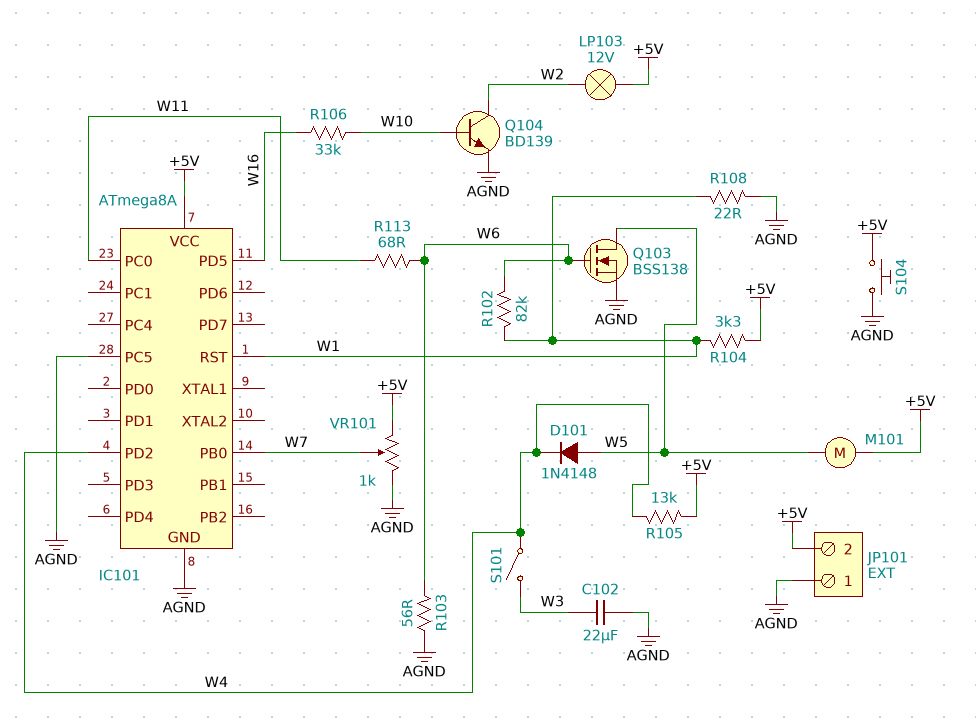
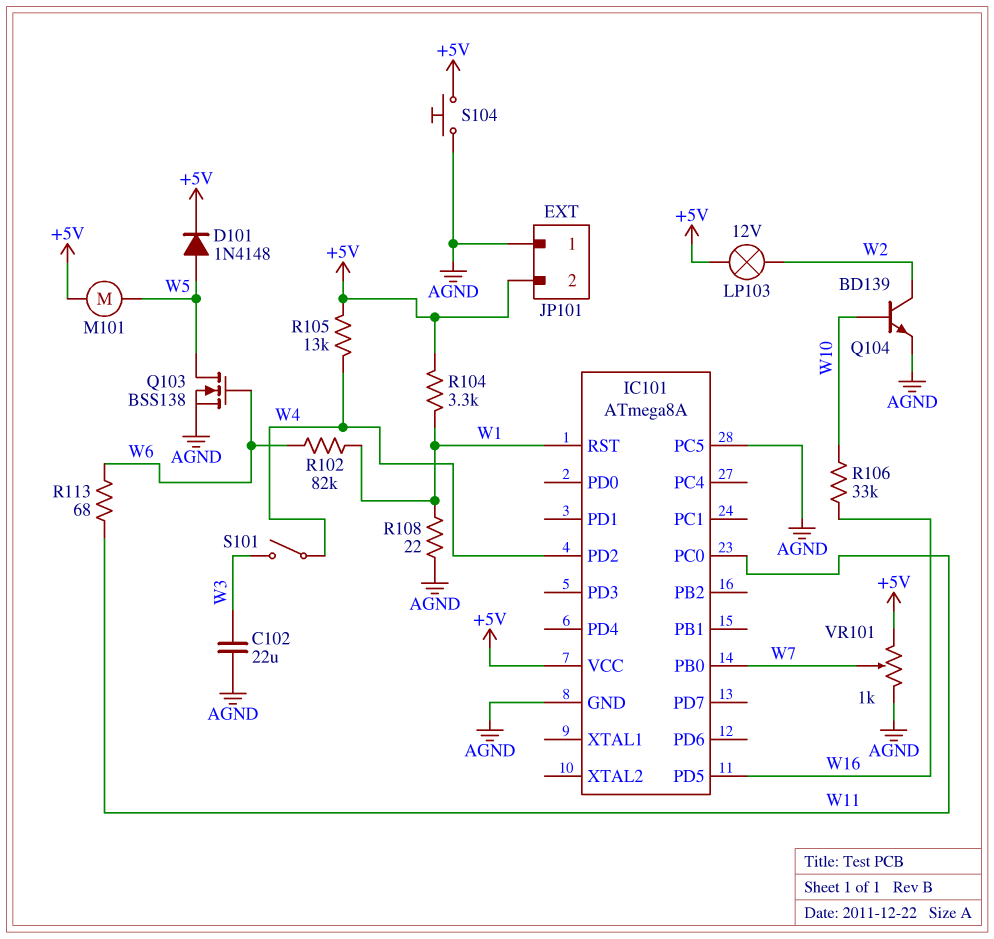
D101: diode 1N4148 (A W5, K W4) -> diode 1N4148 (A W5, K +5V)
R103: 56 (AGND, W6) -> none

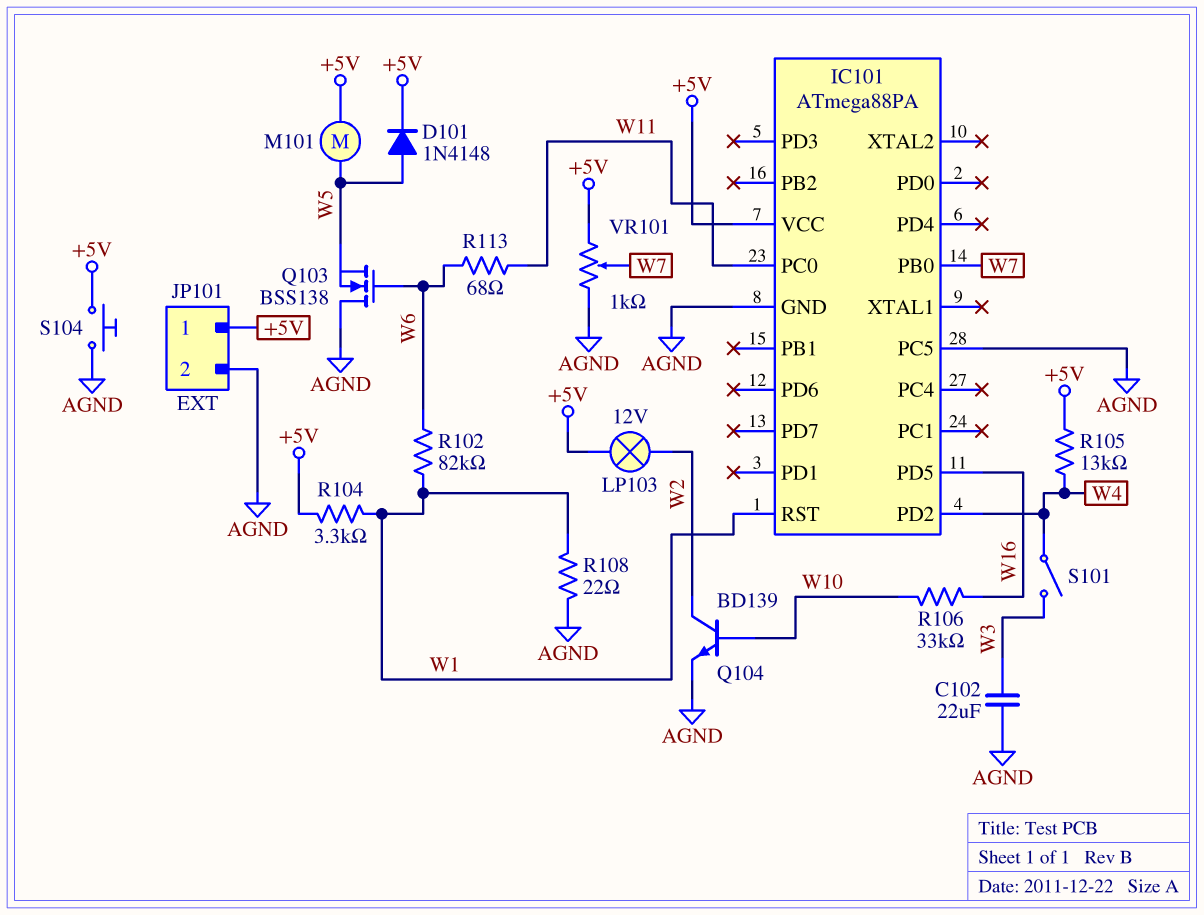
IC101: ATmega8A -> ATmega88PA
JP101 pin 1: AGND -> +5V
JP101 pin 2: +5V -> AGND
Q103: NMOS BSS138 (G W6, D W5, S AGND) -> NMOS BSS138 (G W6, D AGND, S W5)

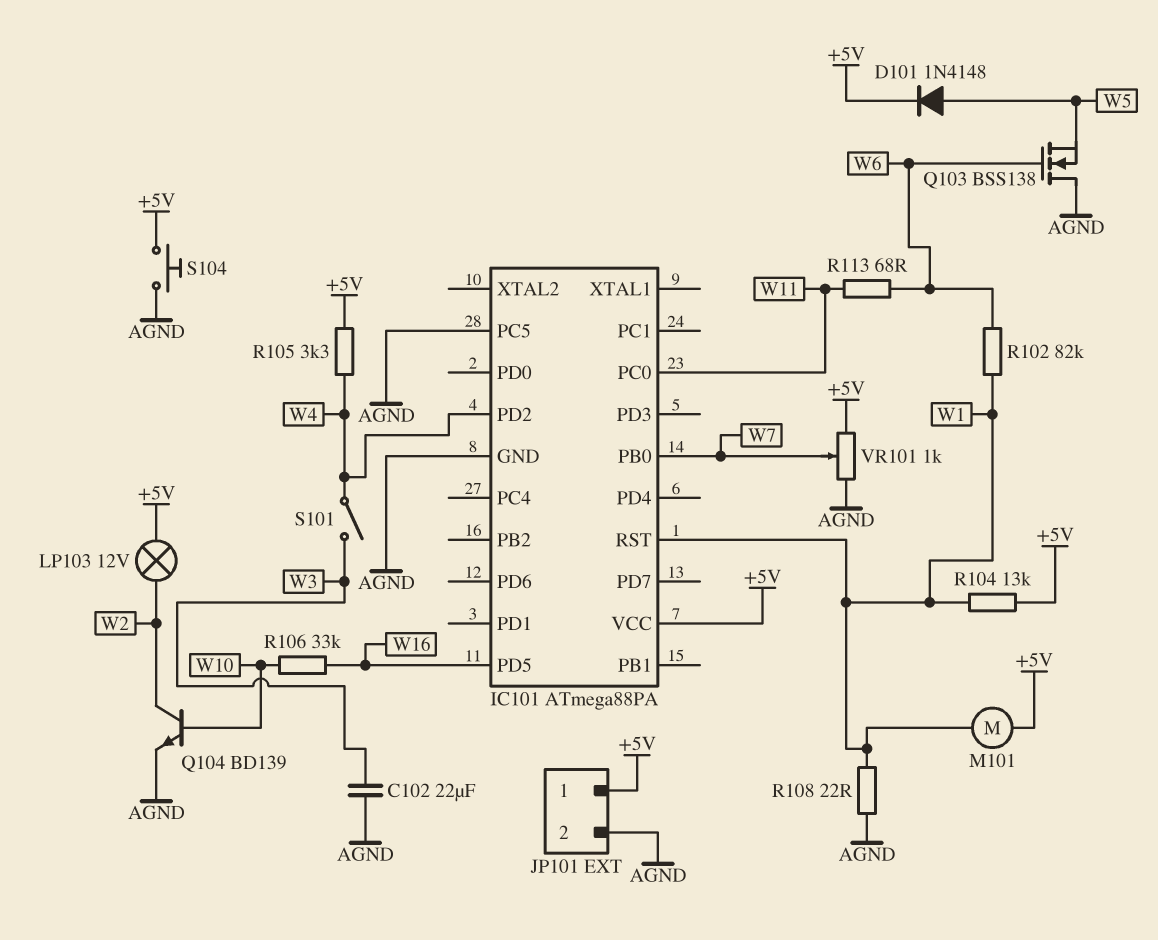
M101: motor (+5V, W5) -> motor (+5V, W1)
R104: 3.3k (+5V, W1) -> 13k (+5V, W1)
R105: 13k (+5V, W4) -> 3.3k (+5V, W4)

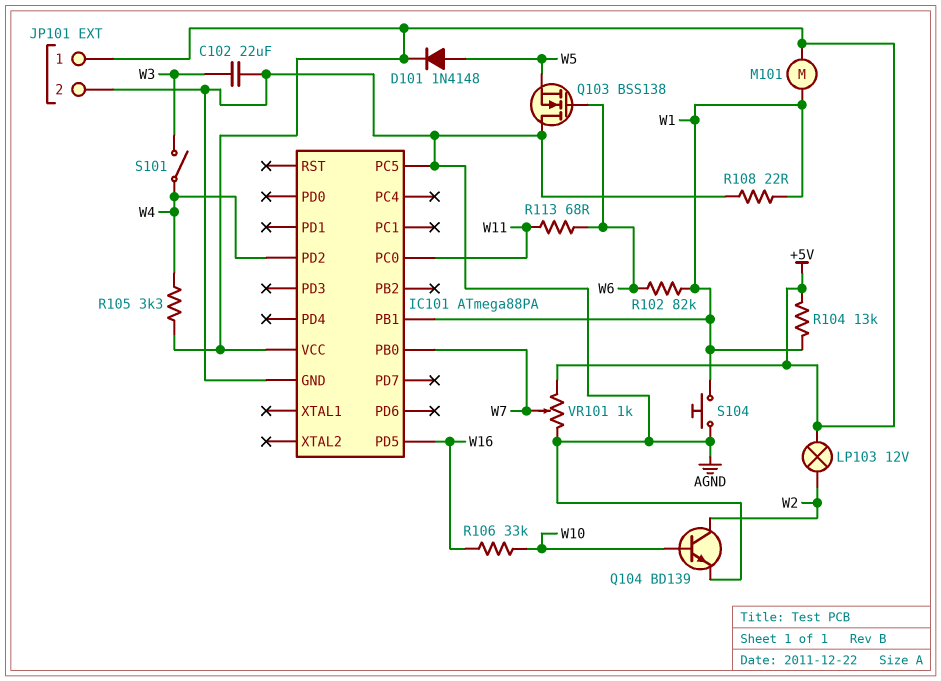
IC101 pin PB1: none -> W1
IC101 pin RST: W1 -> none
S104: button (+5V, AGND) -> button (AGND, W1)

